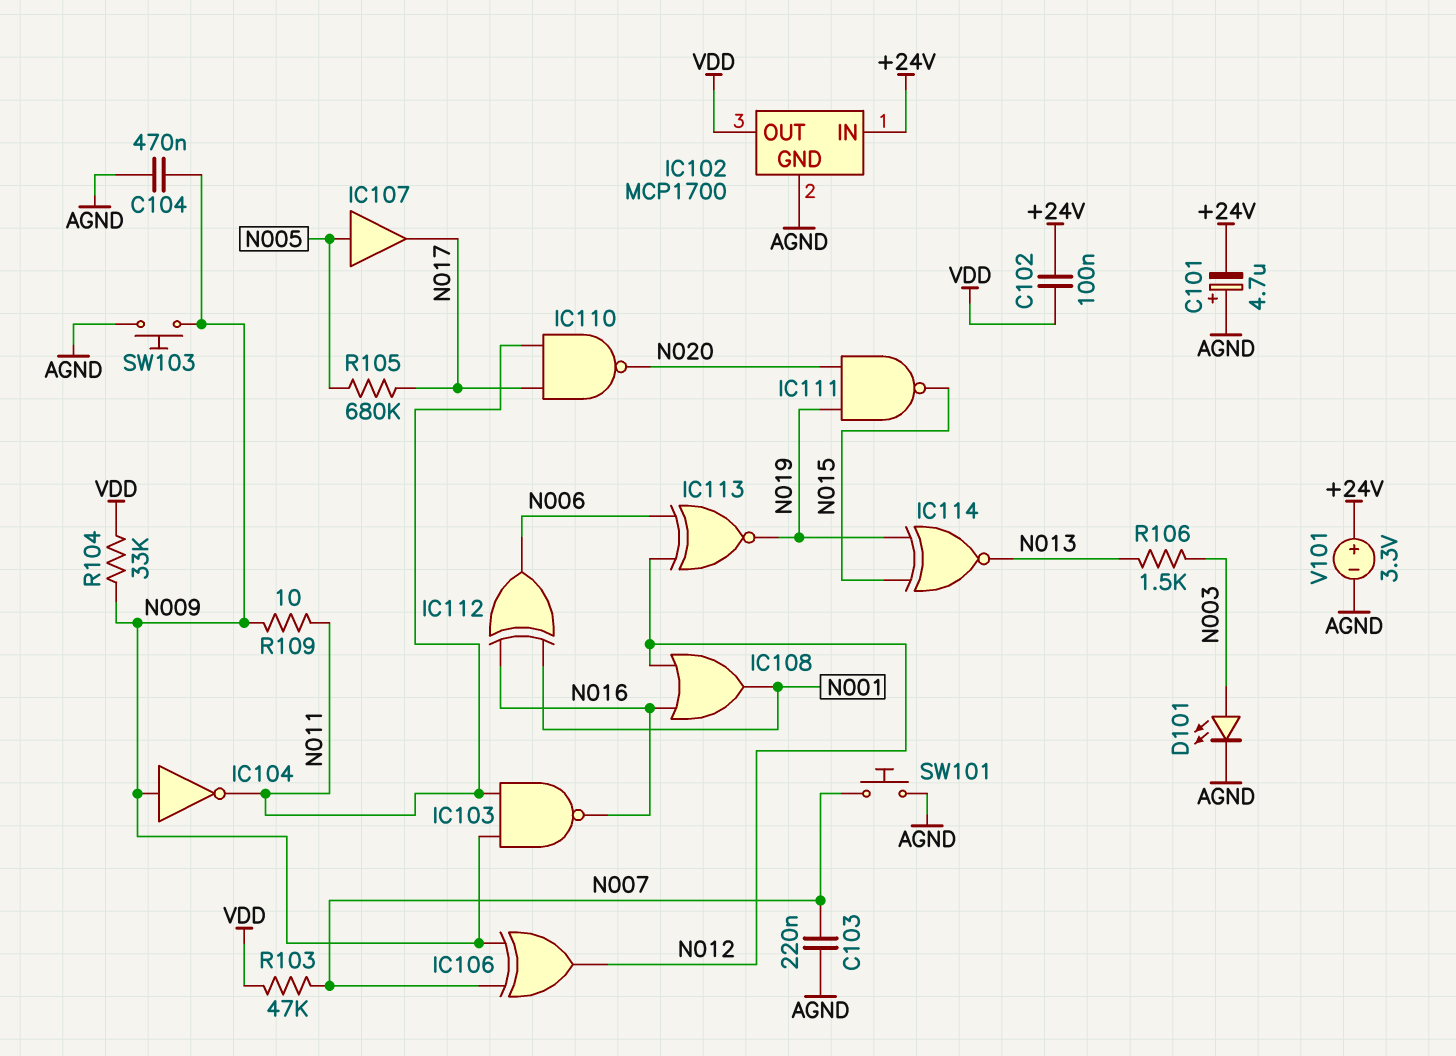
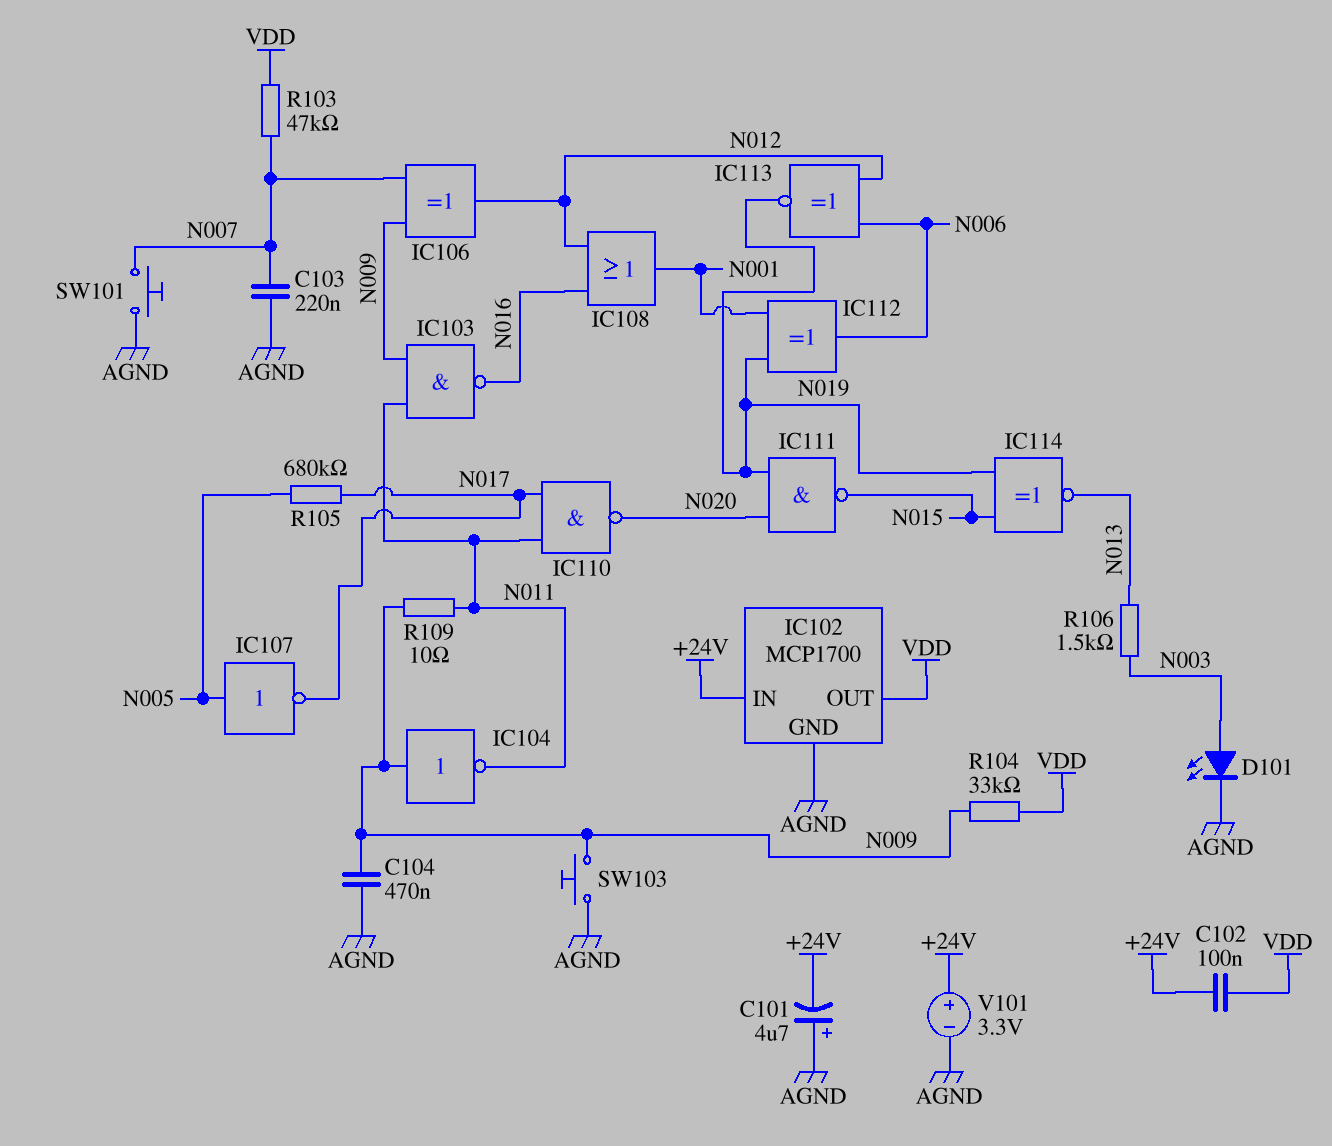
IC107: buffer (in N005, out N017) -> NOT (in N005, out N017)
IC112: XOR (in N001, in N016, out N006) -> XOR (in N001, in N019, out N006)

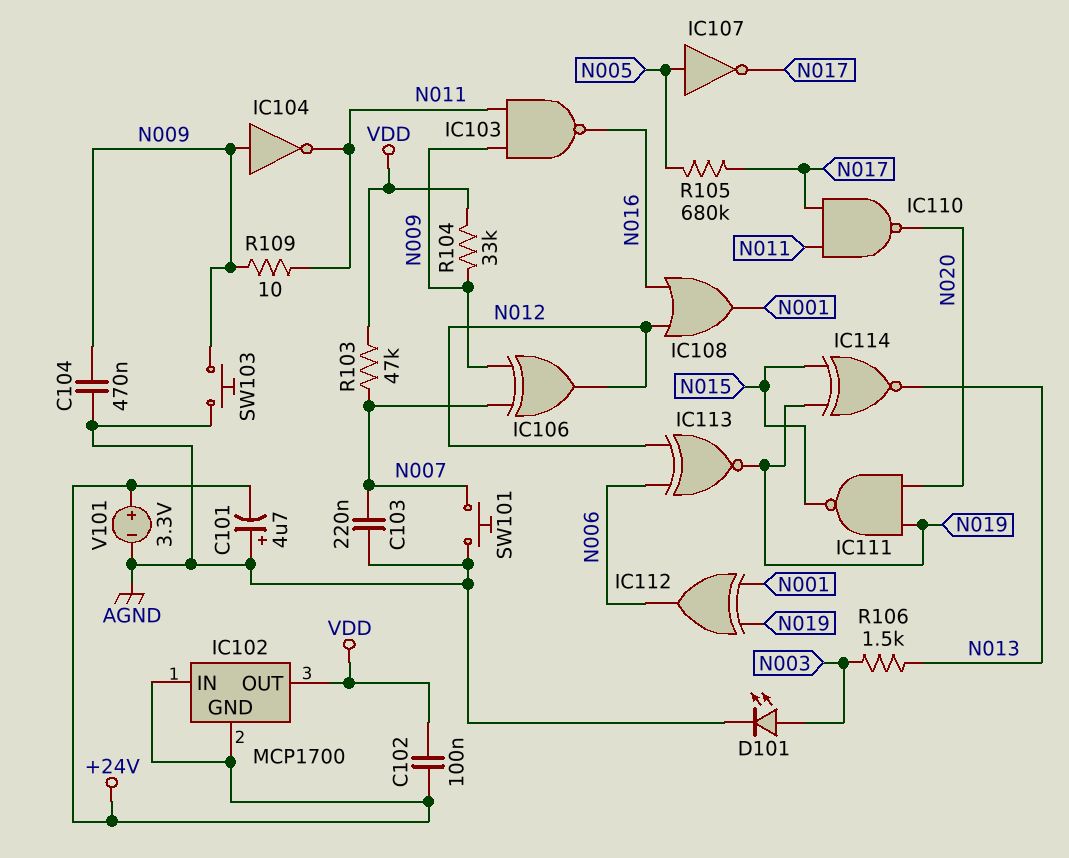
IC102 pin GND: AGND -> +24V

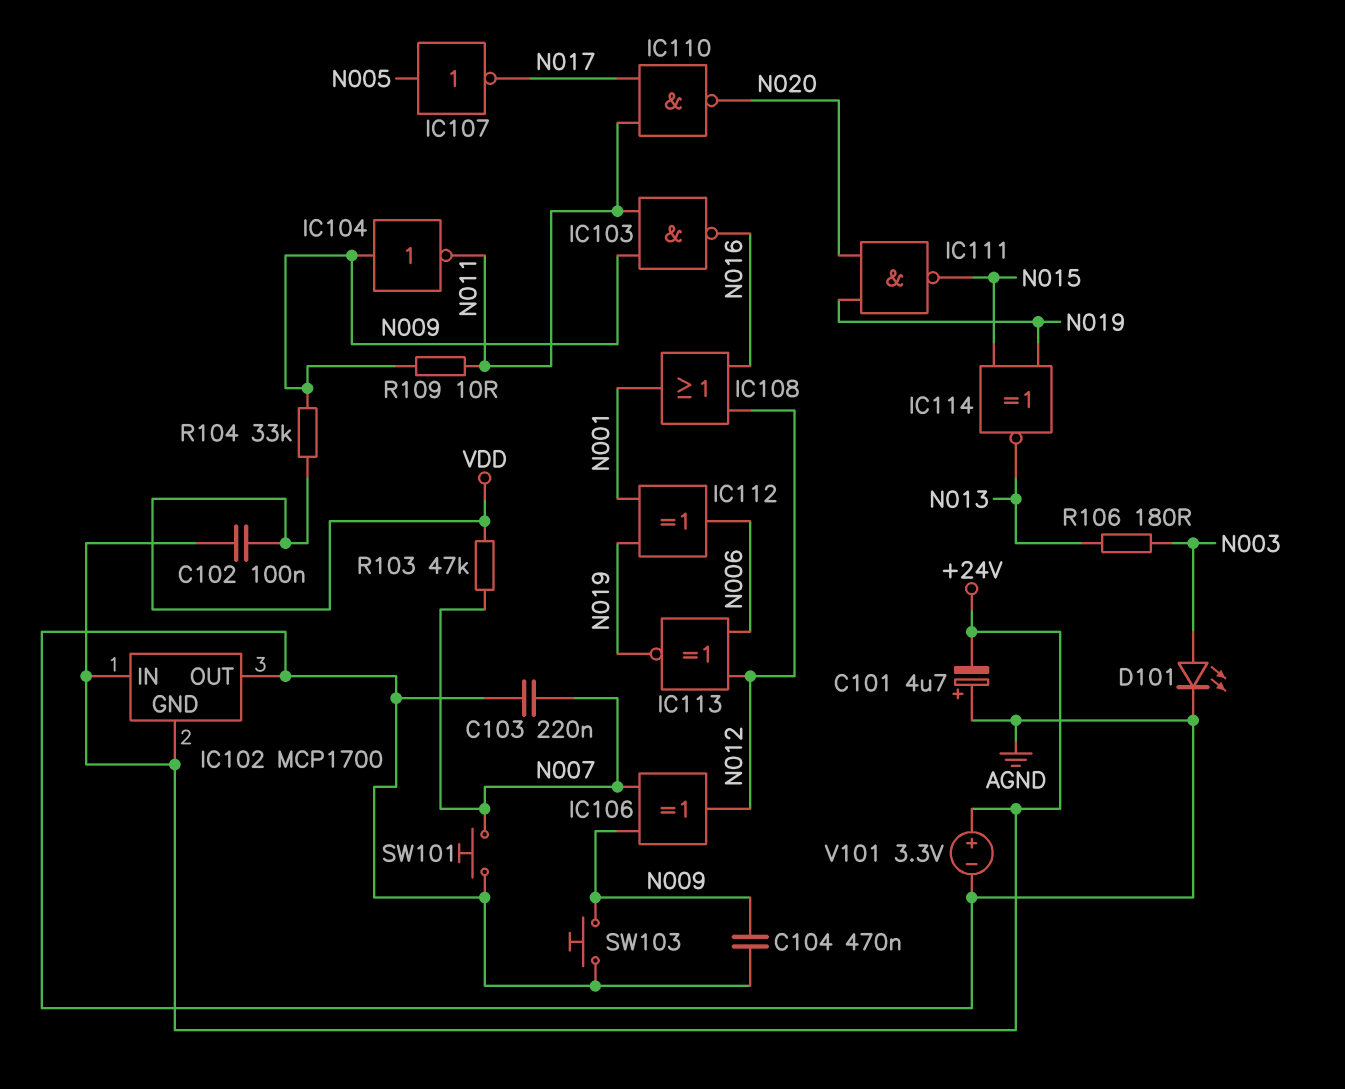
IC102 pin OUT: VDD -> AGND
R105: 680k (N005, N017) -> none
R106: 1.5k (N003, N013) -> 180 (N003, N013)

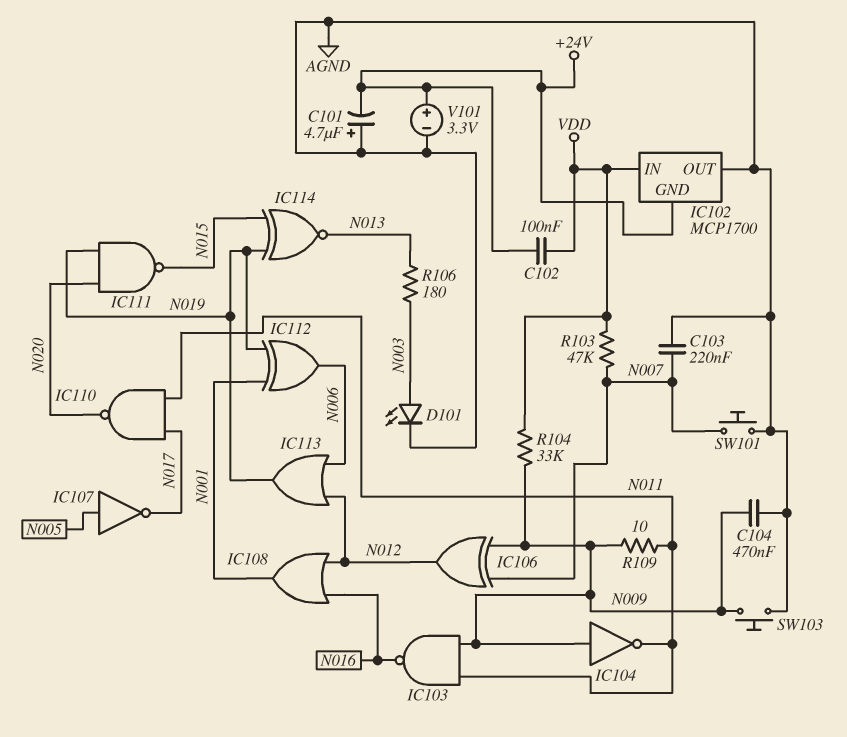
IC102 pin IN: +24V -> VDD
IC113: XNOR (in N006, in N012, out N019) -> OR (in N006, in N012, out N019)

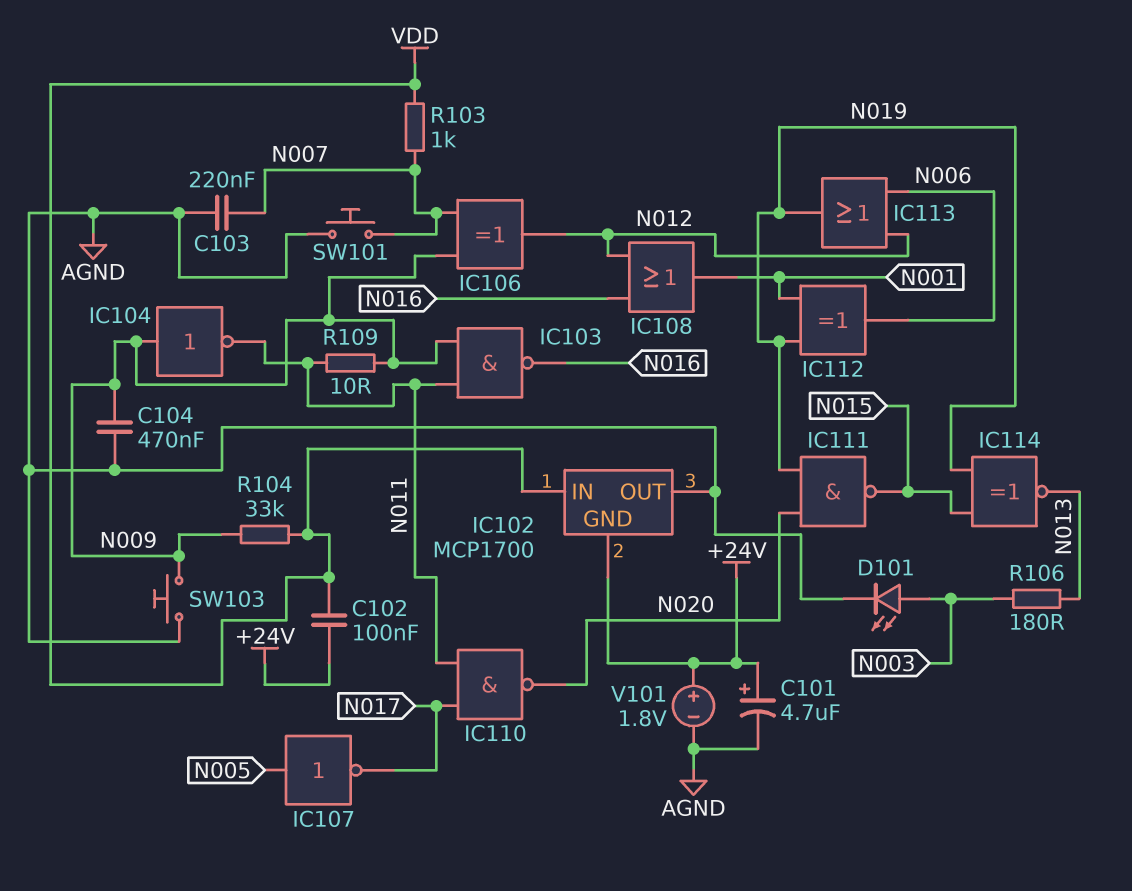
C101: 4.7uF (plus AGND, minus +24V) -> 4.7uF (plus +24V, minus AGND)
R103: 47k (N007, VDD) -> 1k (N007, VDD)
V101: 3.3V (plus +24V, minus AGND) -> 1.8V (plus +24V, minus AGND)

